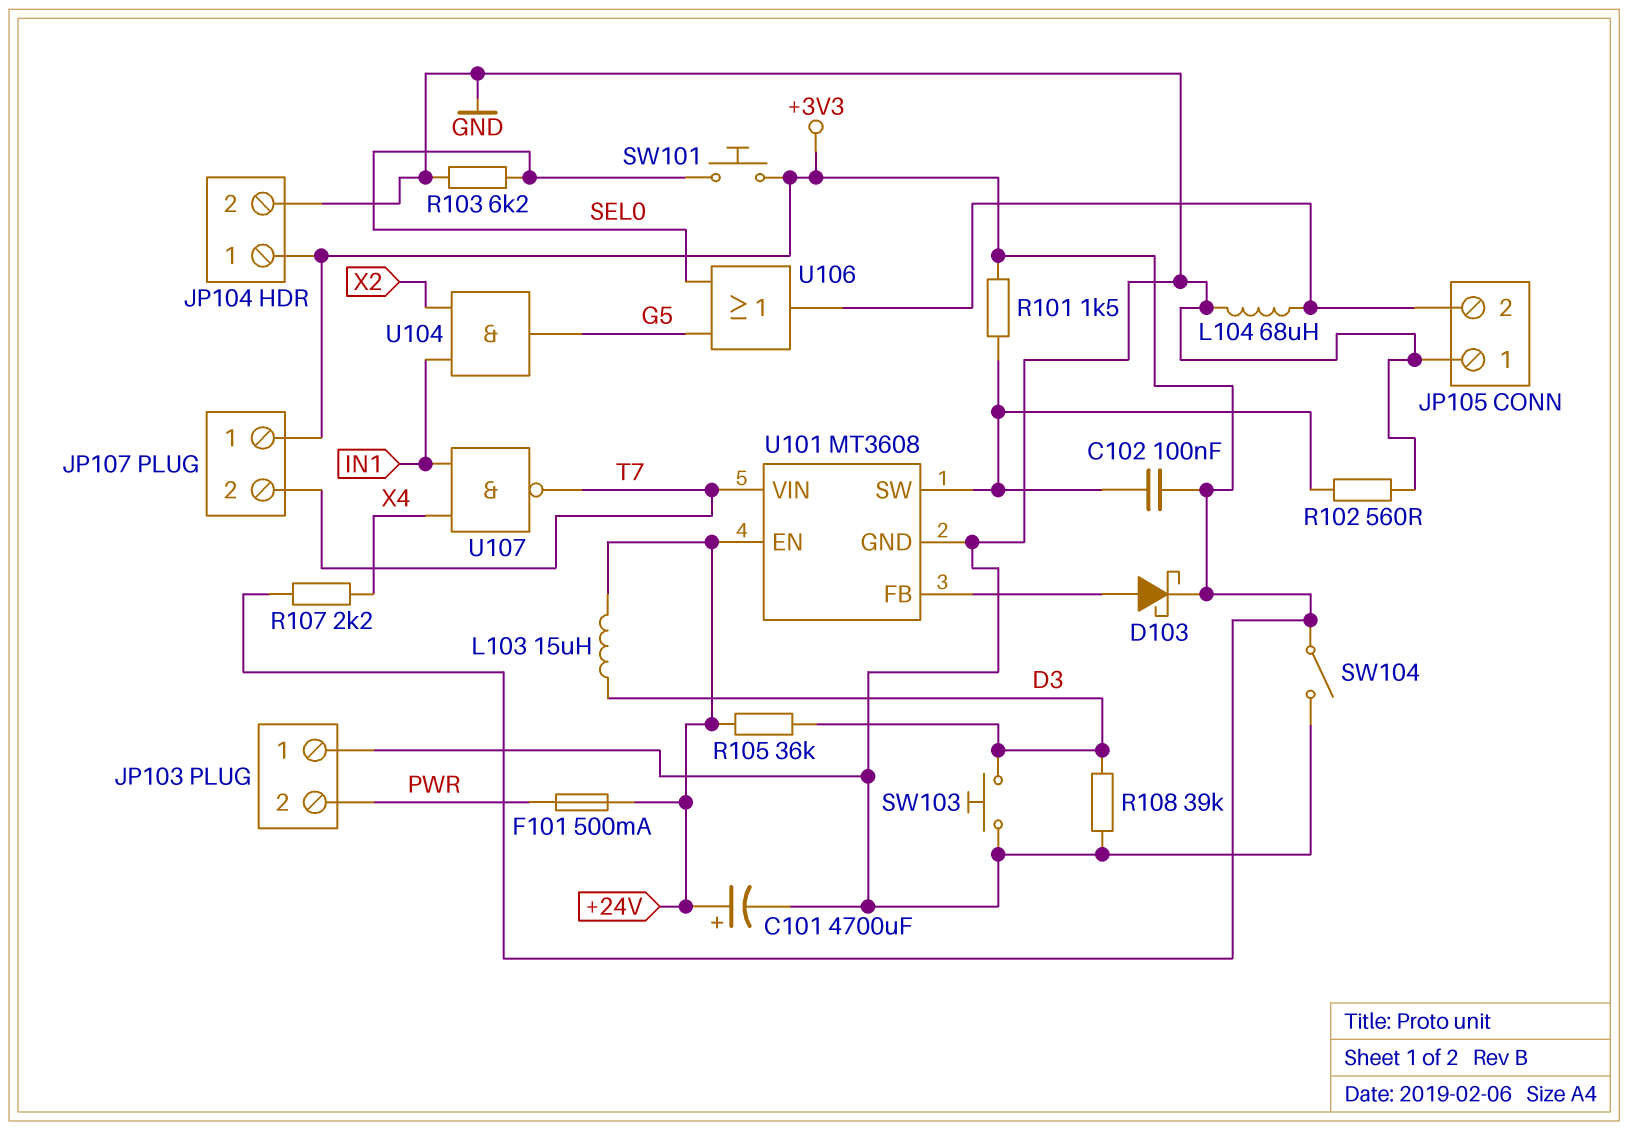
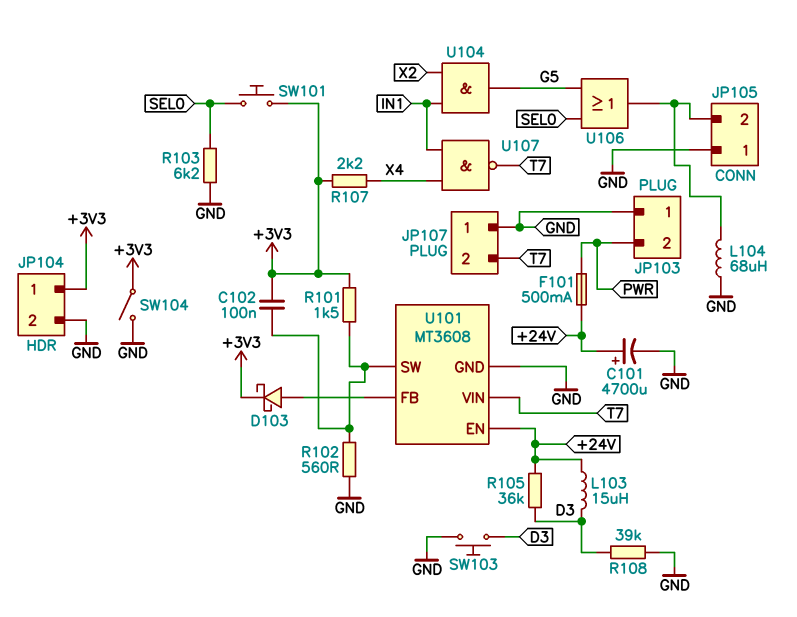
JP107 pin 1: +3V3 -> GND

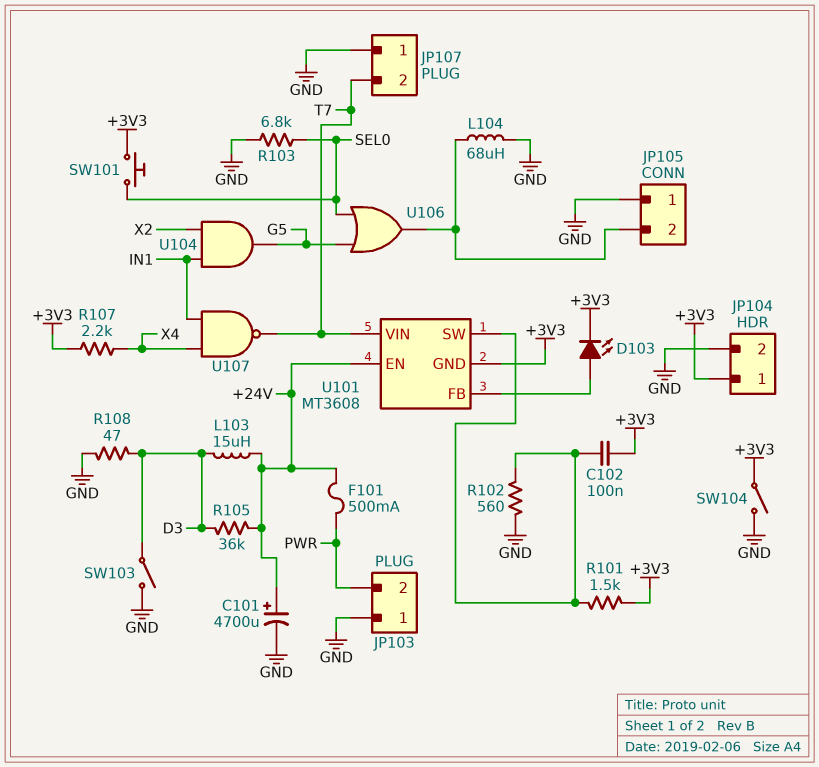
D103: schottky (A U101/FB, K +3V3) -> LED (A U101/FB, K +3V3)
R103: 6.2k (GND, SEL0) -> 6.8k (GND, SEL0)
R108: 39k (D3, GND) -> 47 (D3, GND)
SW103: button (D3, GND) -> switch (D3, GND)
U101 pin GND: GND -> +3V3

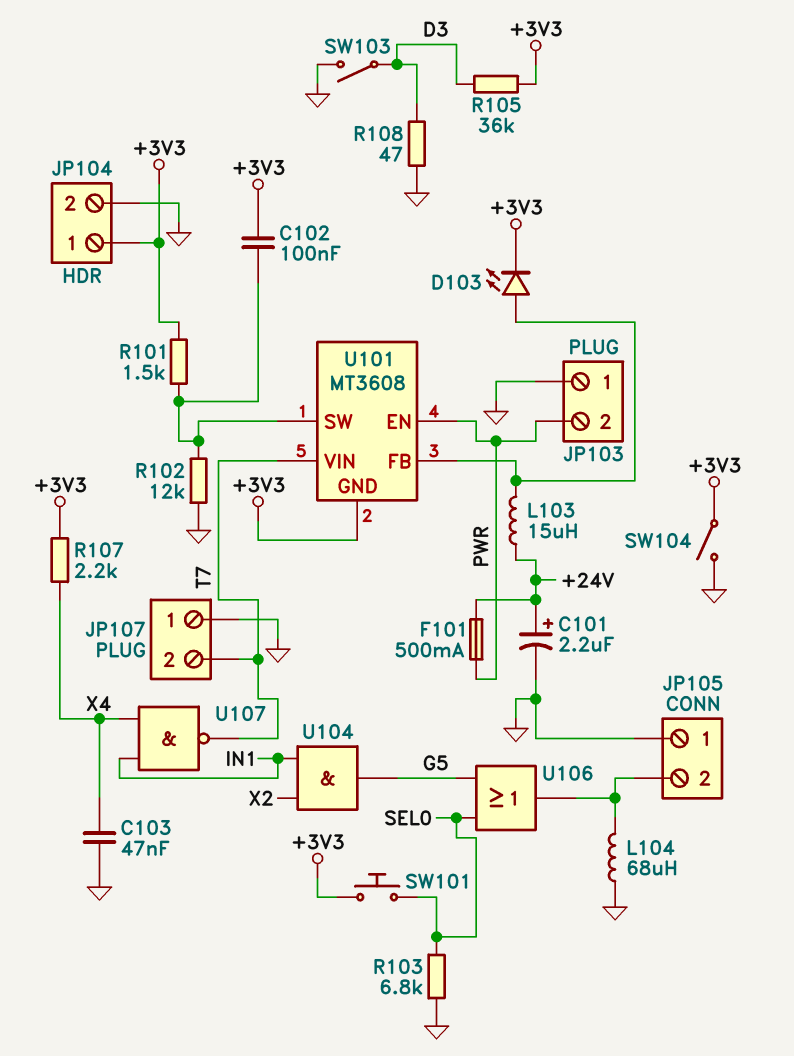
C101: 4700uF (plus +24V, minus GND) -> 2.2uF (plus +24V, minus GND)
C103: none -> 47nF (GND, X4)
L103: 15uH (+24V, D3) -> 15uH (+24V, U101/FB)
R102: 560 (GND, U101/SW) -> 12k (GND, U101/SW)
R105: 36k (+24V, D3) -> 36k (+3V3, D3)
U101 pin EN: +24V -> PWR

